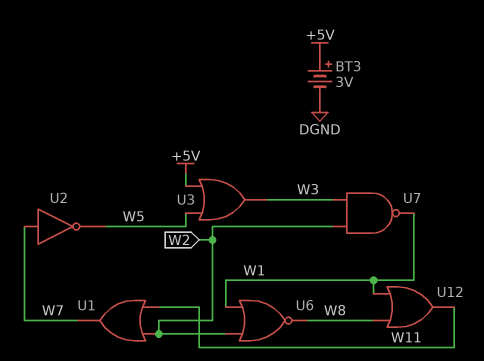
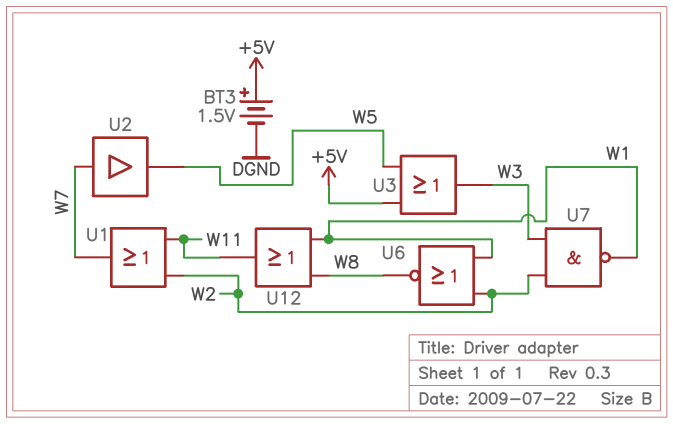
BT3: 3V (plus +5V, minus DGND) -> 1.5V (plus +5V, minus DGND)
U2: NOT (in W7, out W5) -> buffer (in W7, out W5)

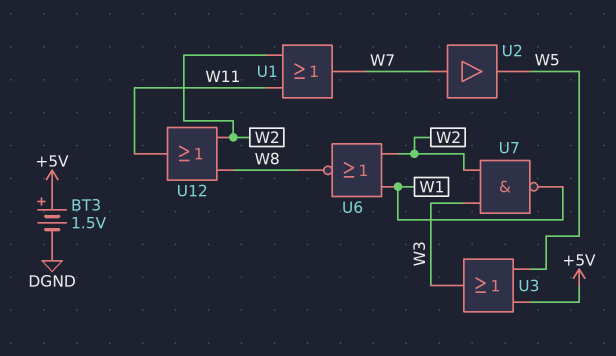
U12: OR (in W1, in W8, out W11) -> OR (in W2, in W8, out W11)

